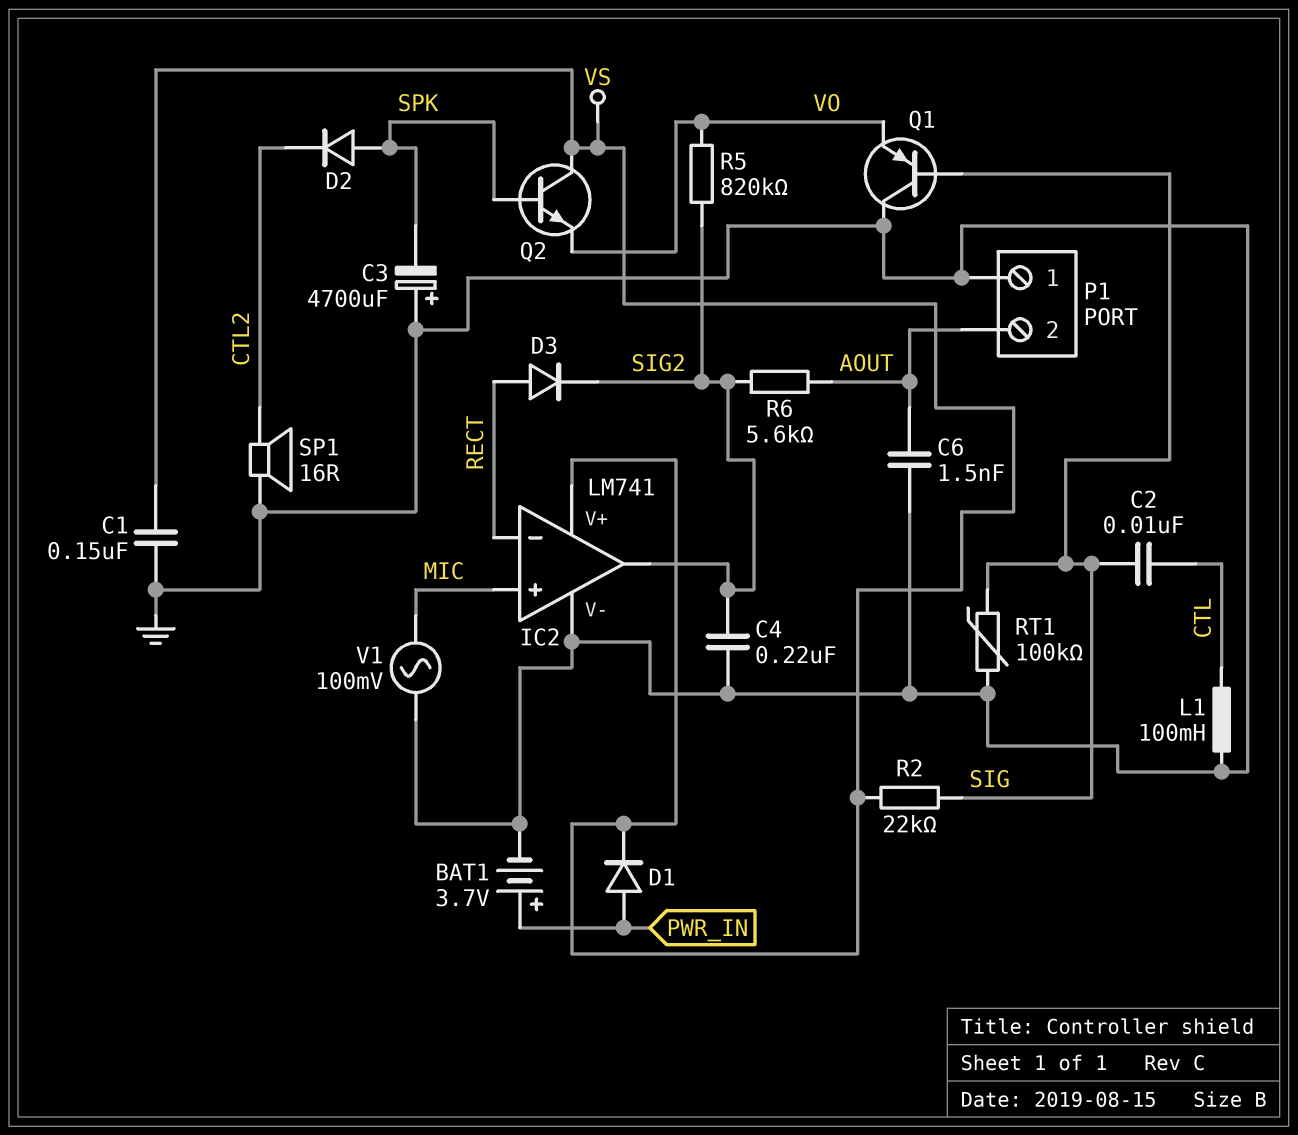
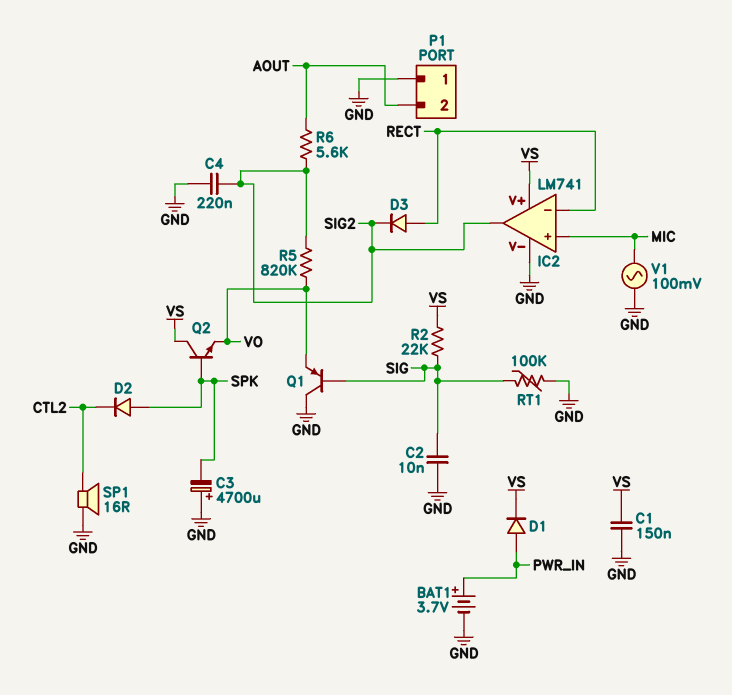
C2: 10nF (CTL, SIG) -> 10nF (GND, SIG)
C6: 1.5nF (AOUT, GND) -> none
L1: 100mH (CTL, GND) -> none

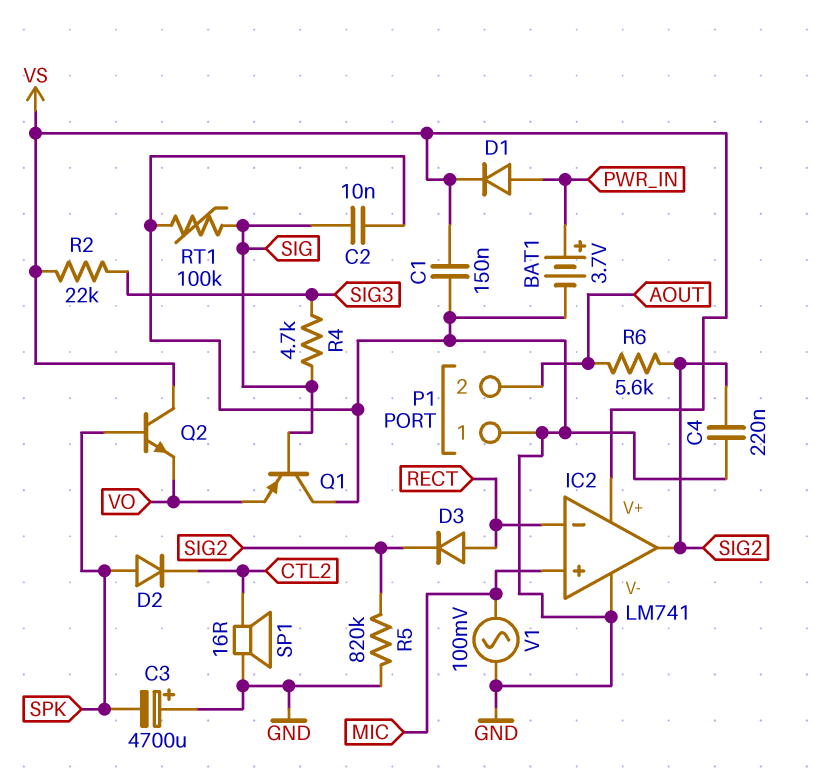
R2: 22k (SIG, VS) -> 22k (SIG3, VS)
R4: none -> 4.7k (SIG, SIG3)
R5: 820k (SIG2, VO) -> 820k (GND, SIG2)

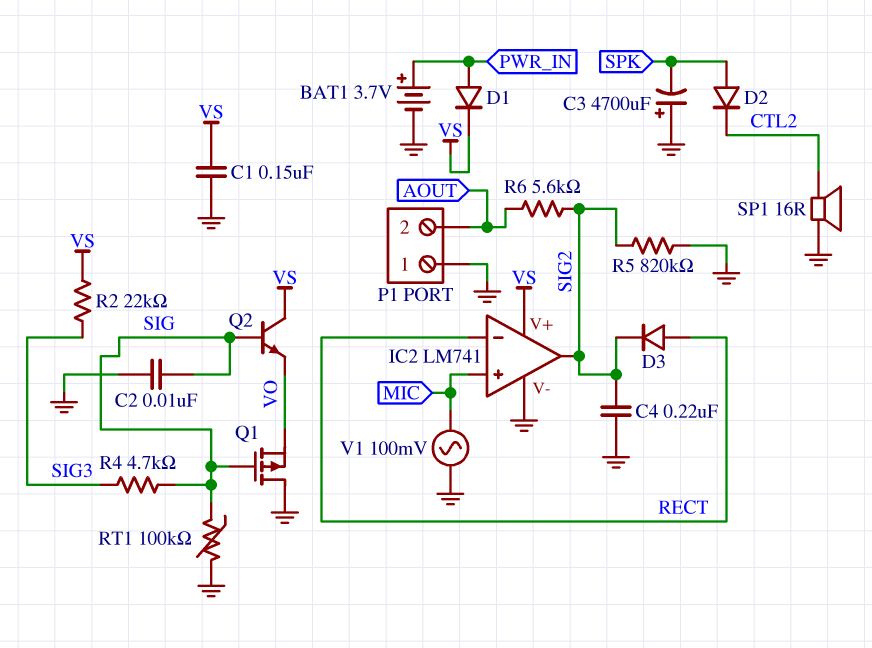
Q1: PNP (B SIG, C GND, E VO) -> PMOS (G SIG, D GND, S VO)
Q2: NPN (B SPK, C VS, E VO) -> NPN (B SIG, C VS, E VO)

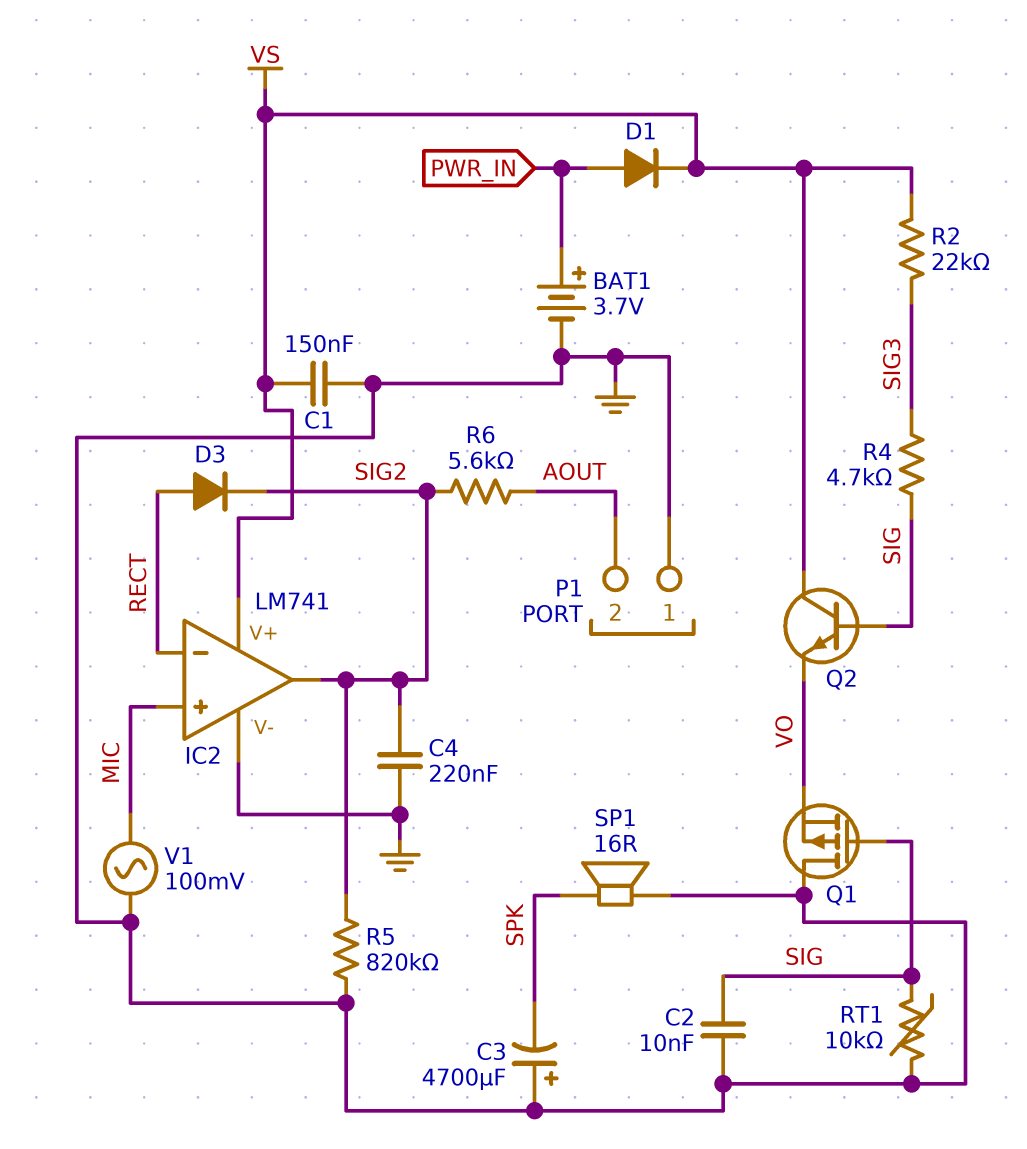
D2: diode (A SPK, K CTL2) -> none
RT1: 100k (GND, SIG) -> 10k (GND, SIG)
SP1: speaker 16R (CTL2, GND) -> speaker 16R (GND, SPK)

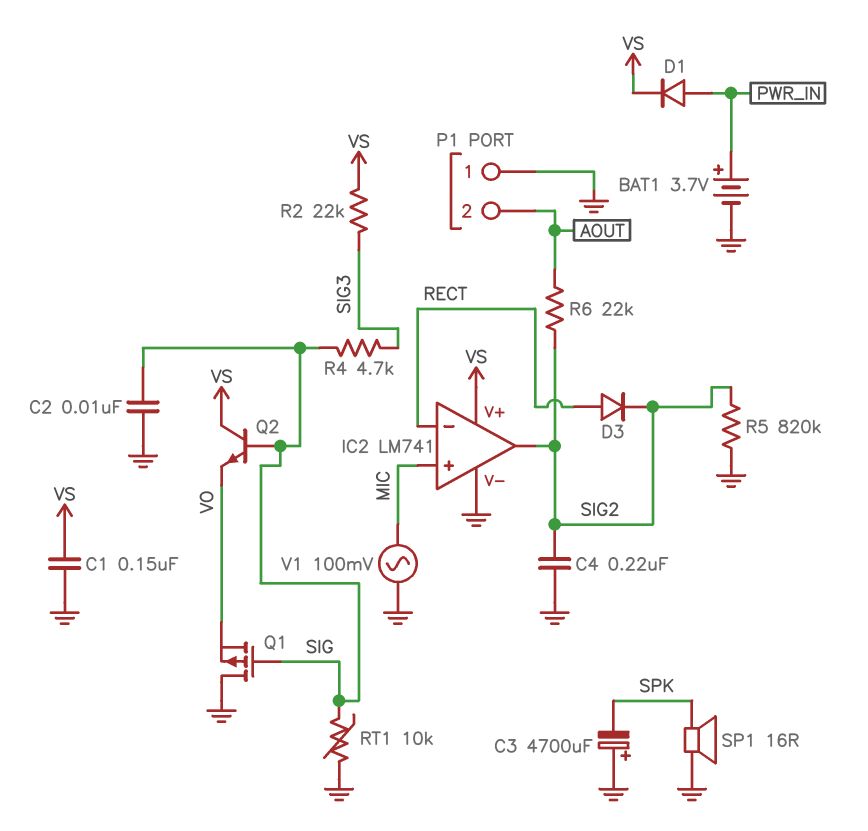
R6: 5.6k (AOUT, SIG2) -> 22k (AOUT, SIG2)

